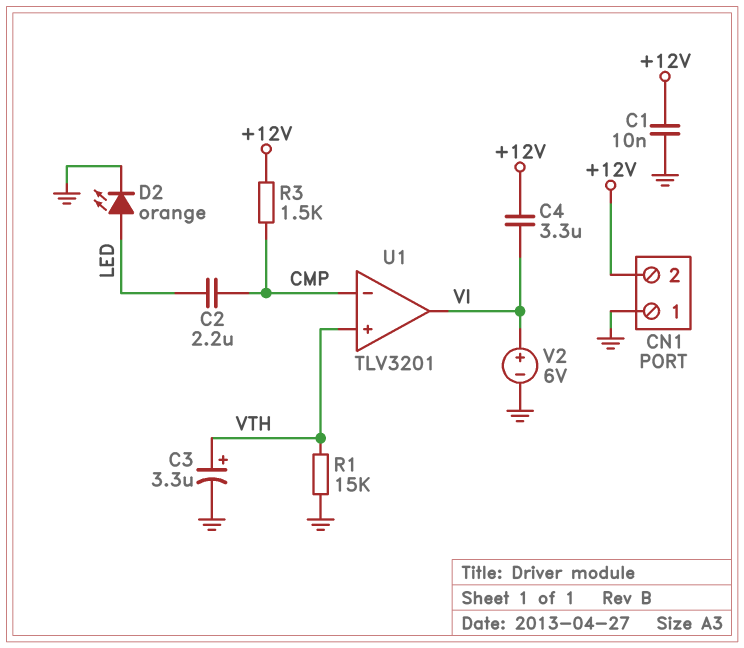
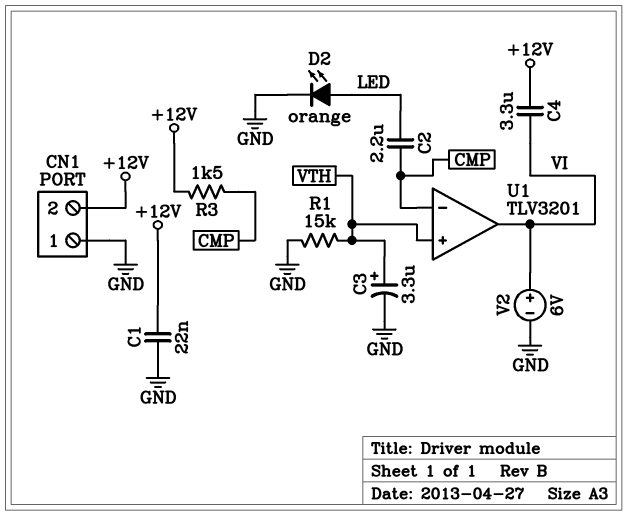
C1: 10nF (+12V, GND) -> 22nF (+12V, GND)

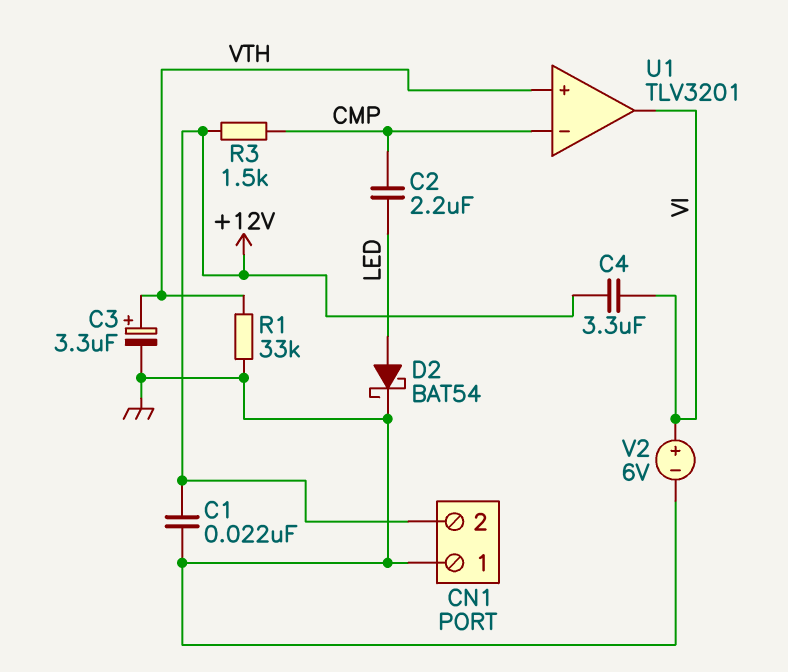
D2: LED orange (A LED, K GND) -> schottky BAT54 (A LED, K GND)
R1: 15k (GND, VTH) -> 33k (GND, VTH)

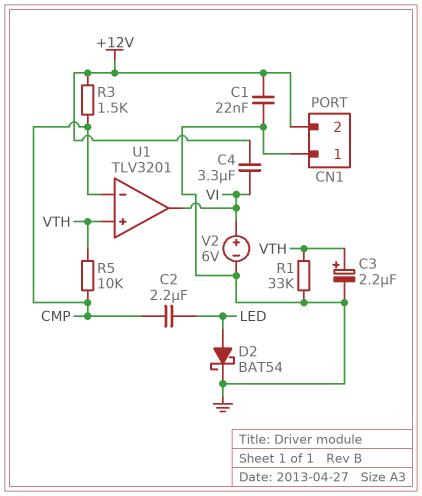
C3: 3.3uF (plus VTH, minus GND) -> 2.2uF (plus VTH, minus GND)
R5: none -> 10k (CMP, VTH)

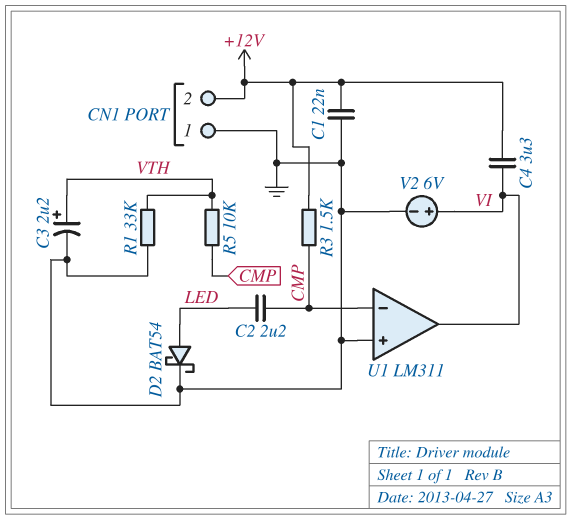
U1: TLV3201 -> LM311
U1 pin in+: VTH -> GND

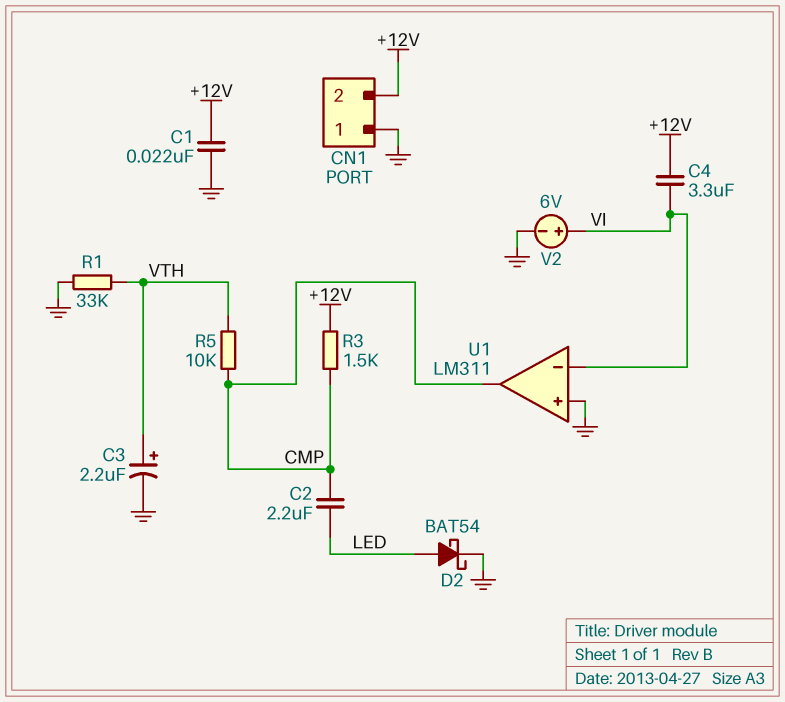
U1 pin in-: CMP -> VI
U1 pin out: VI -> CMP

